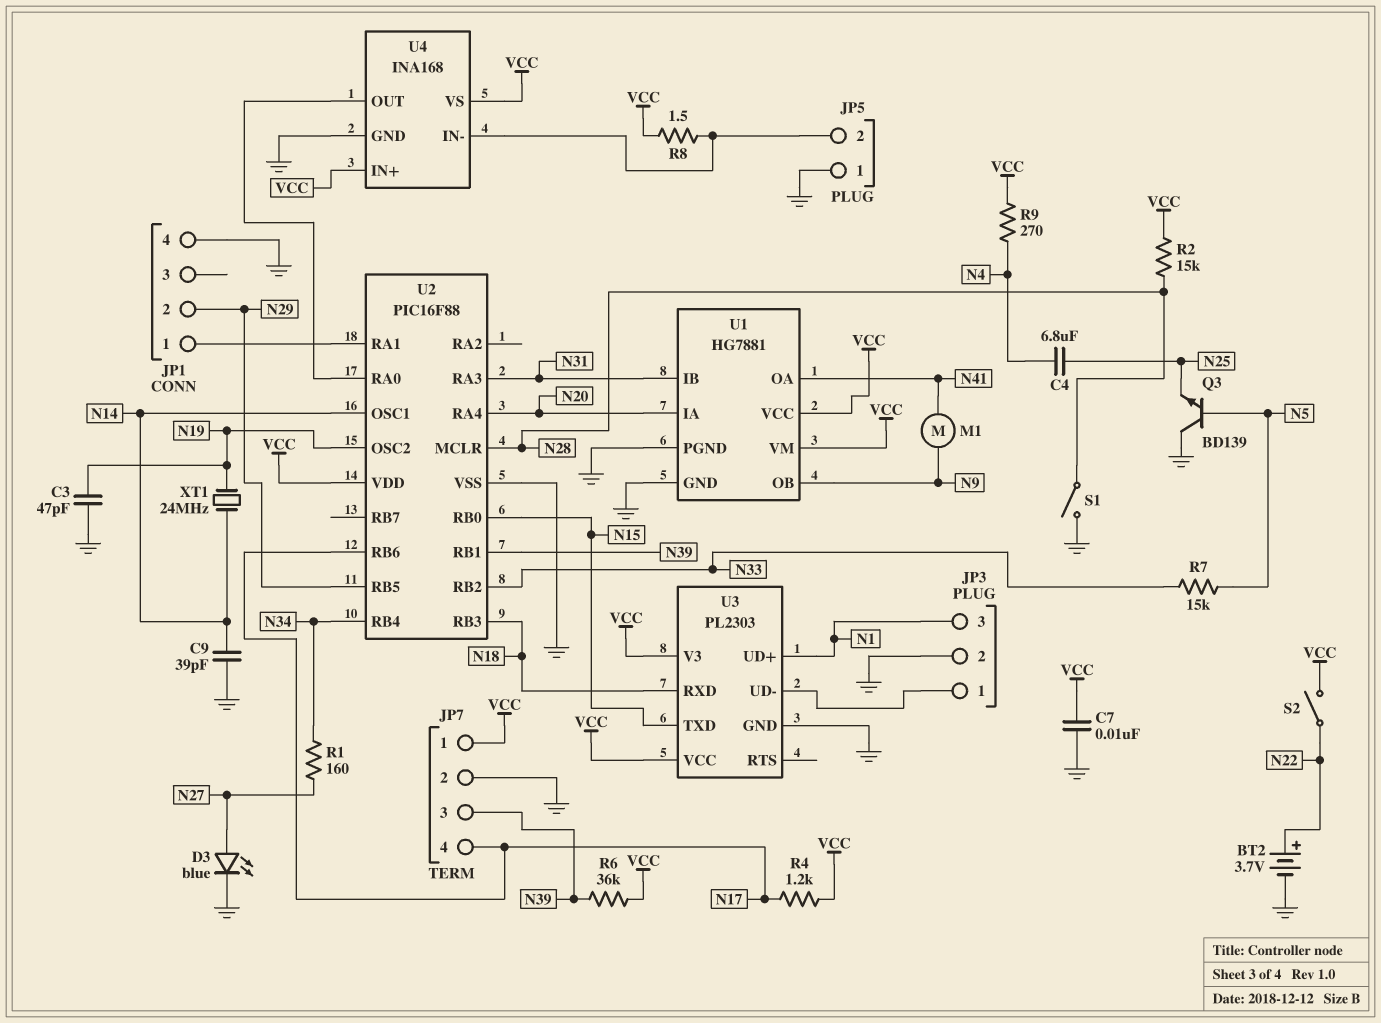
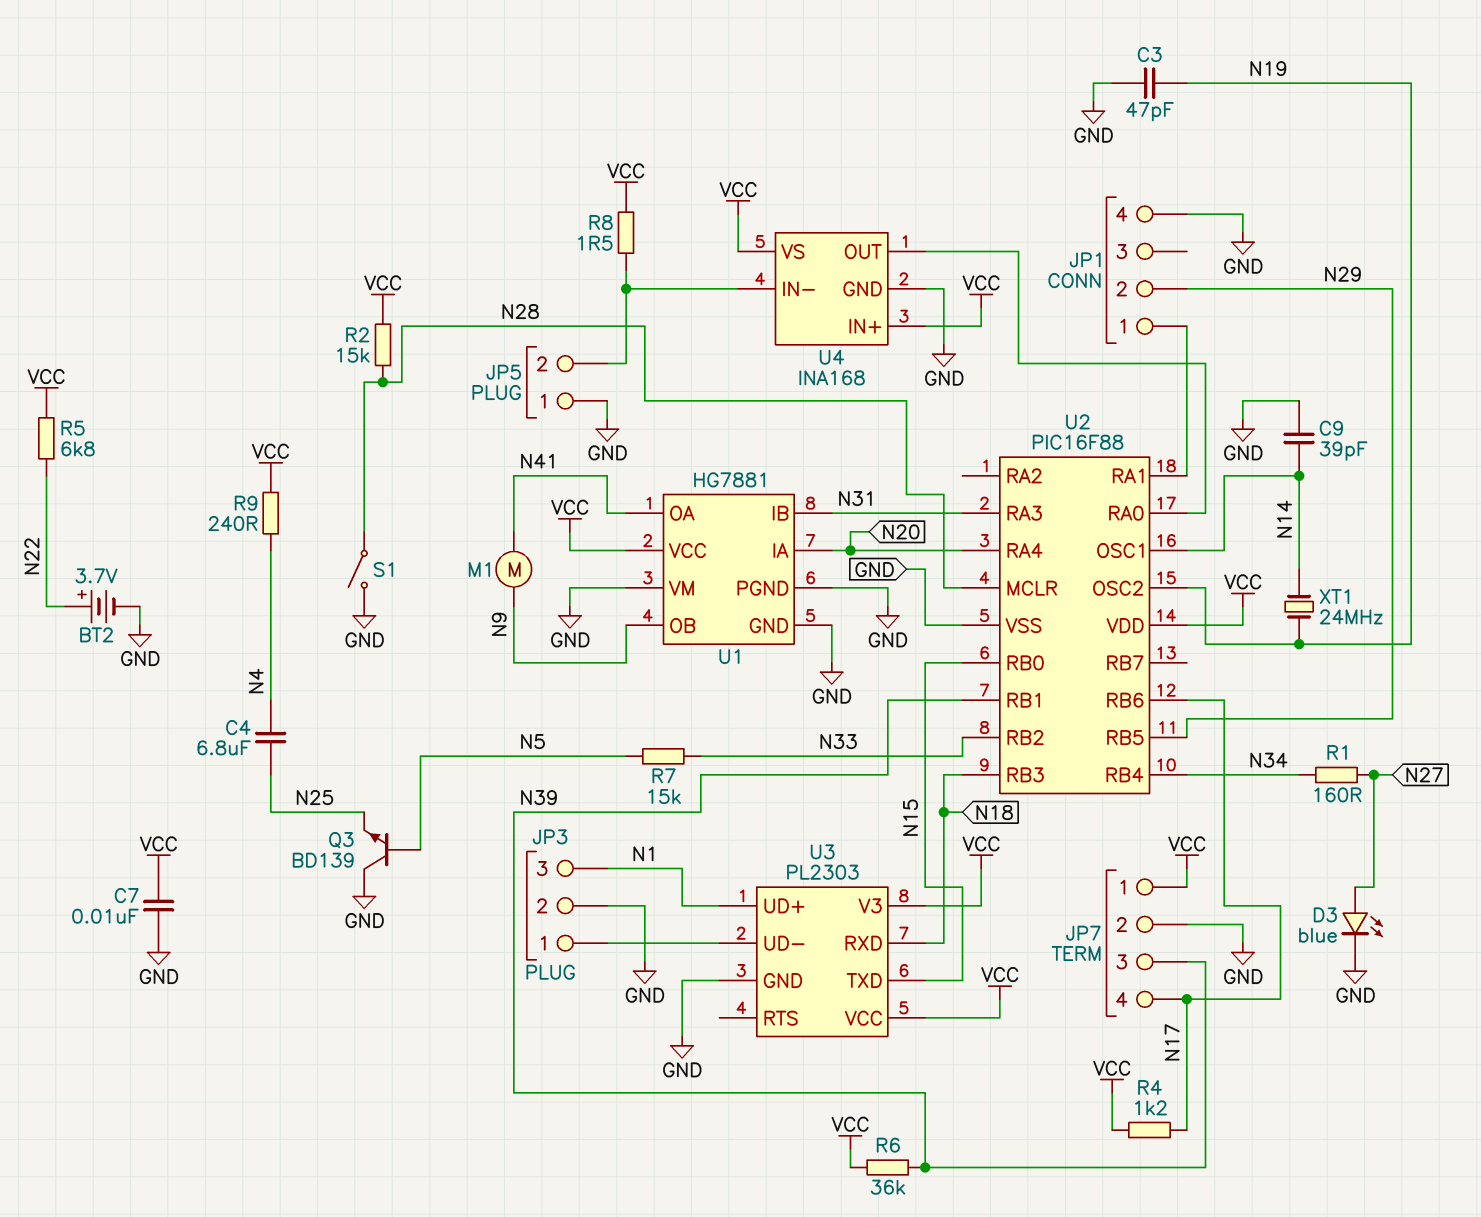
R5: none -> 6.8k (N22, VCC)
R9: 270 (N4, VCC) -> 240 (N4, VCC)
S2: switch (N22, VCC) -> none
U1 pin VM: VCC -> GND

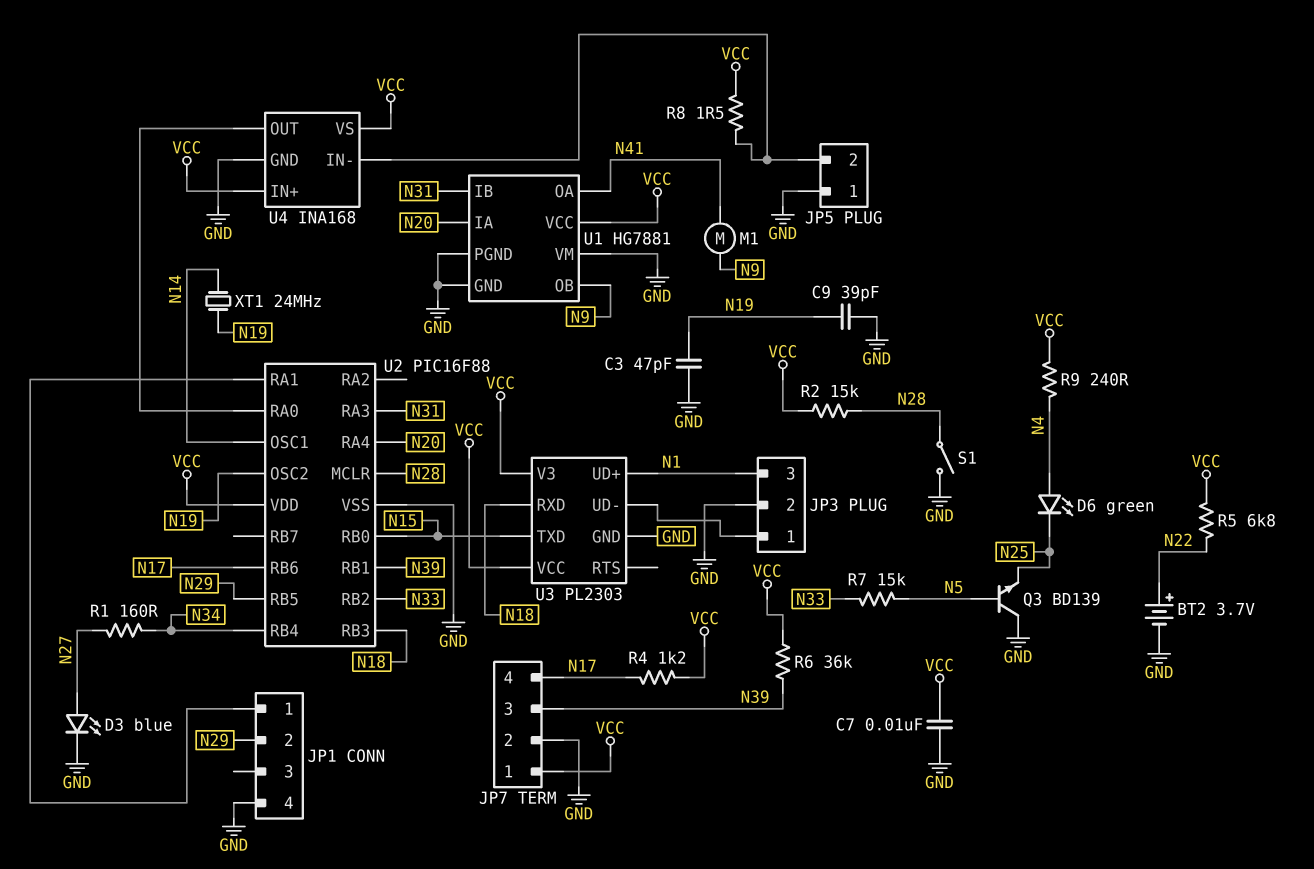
C4: 6.8uF (N4, N25) -> none
C9: 39pF (GND, N14) -> 39pF (GND, N19)
D6: none -> LED green (A N4, K N25)

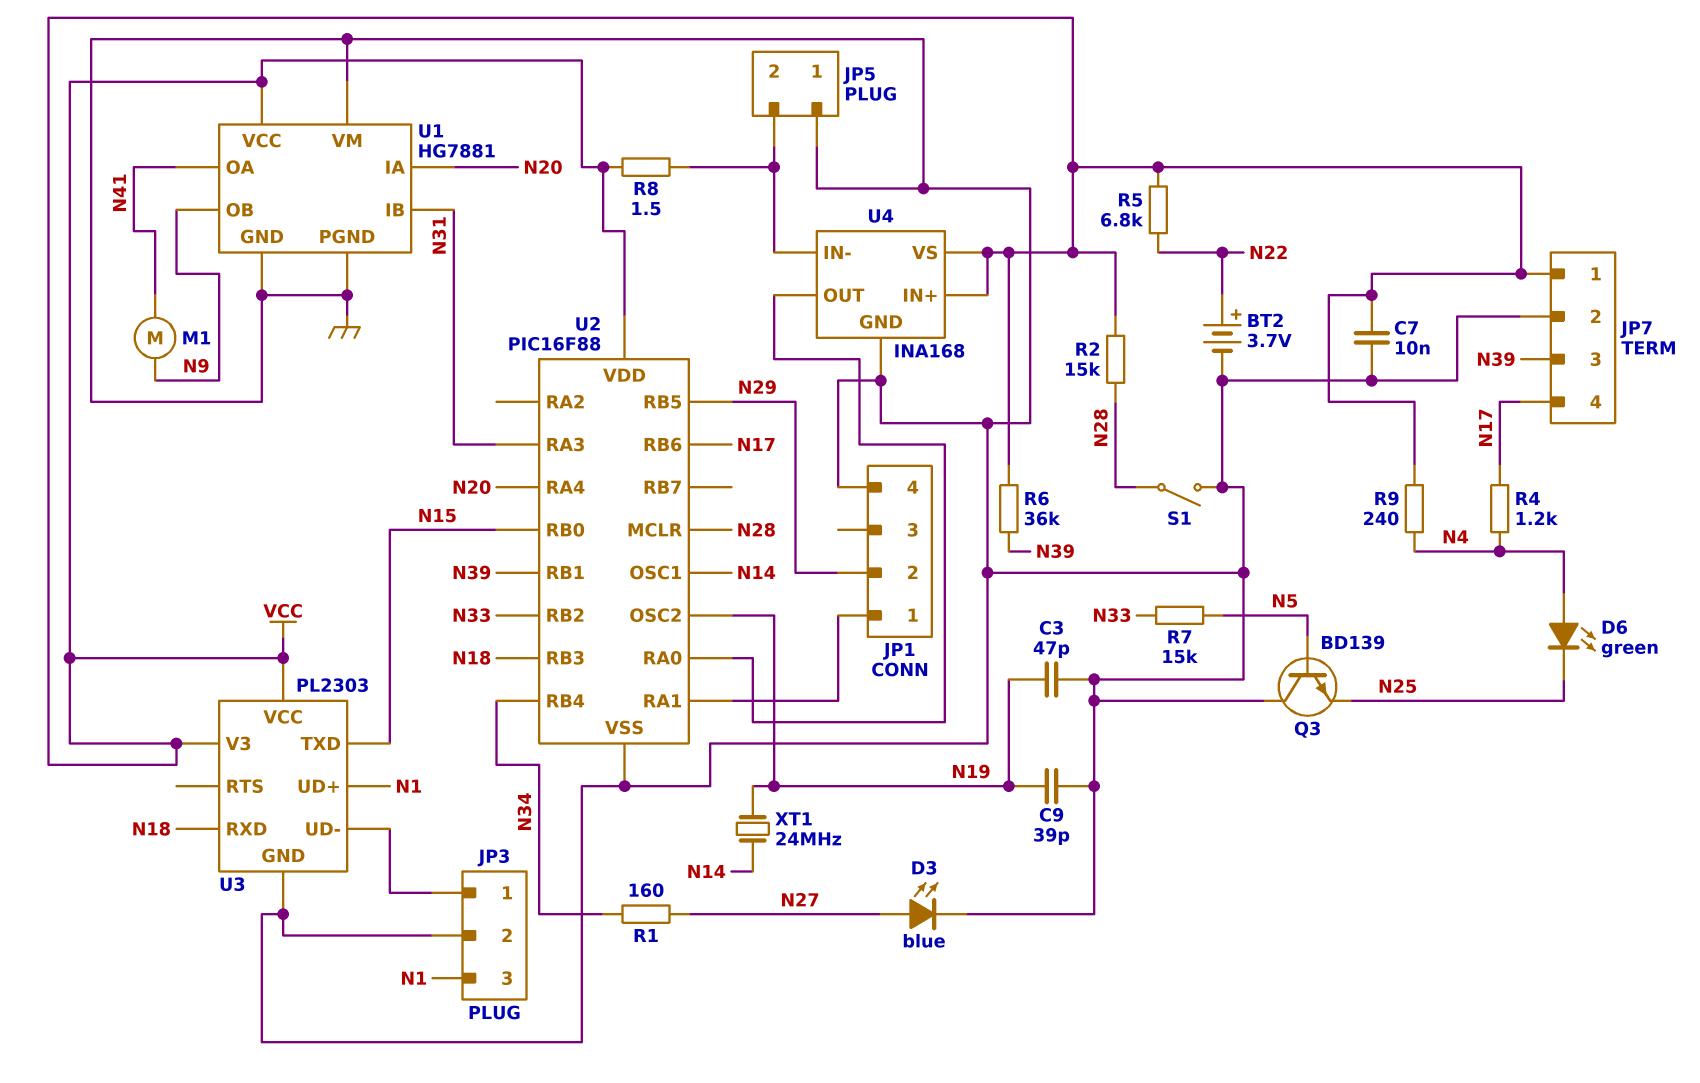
R4: 1.2k (N17, VCC) -> 1.2k (N4, N17)

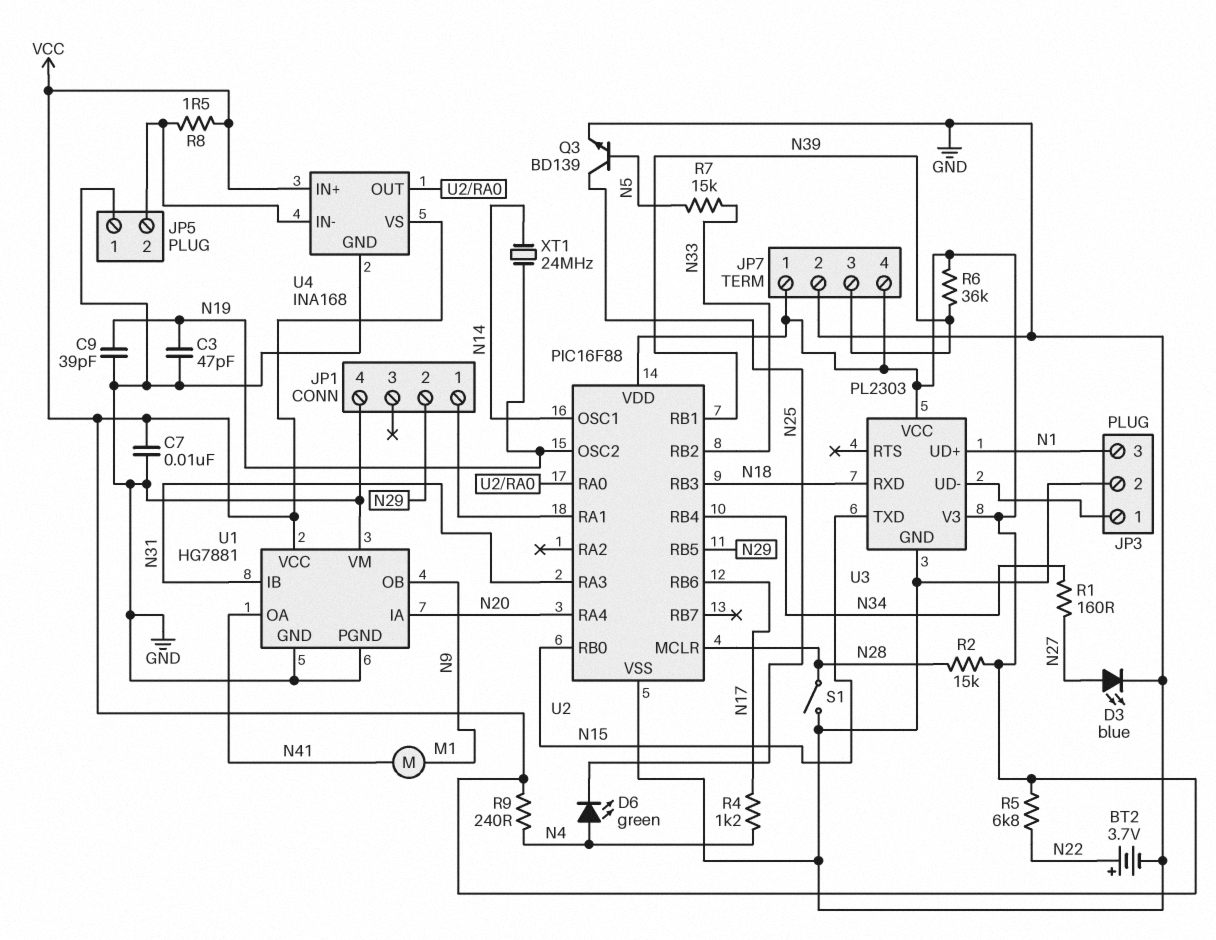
JP7 pin 4: N17 -> VCC
Q3: NPN BD139 (B N5, C GND, E N25) -> NPN BD139 (B N5, C N25, E GND)

